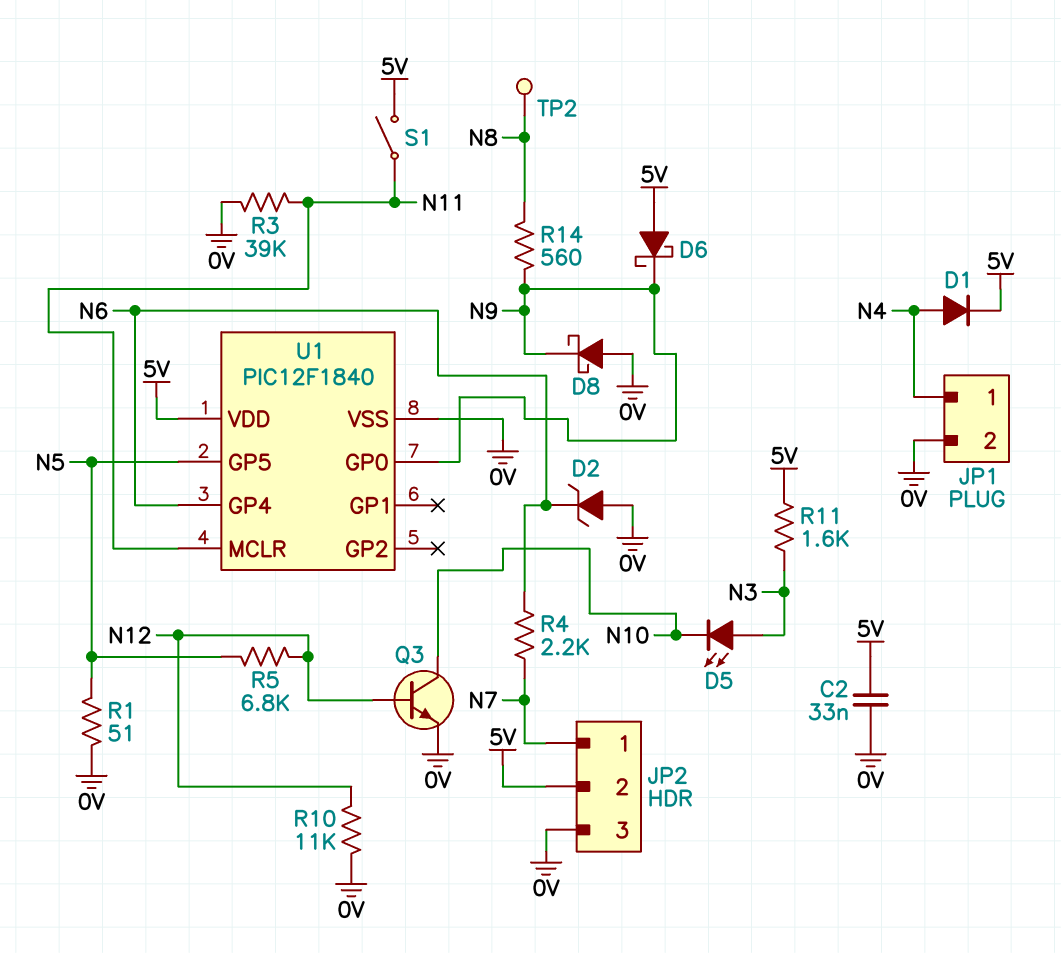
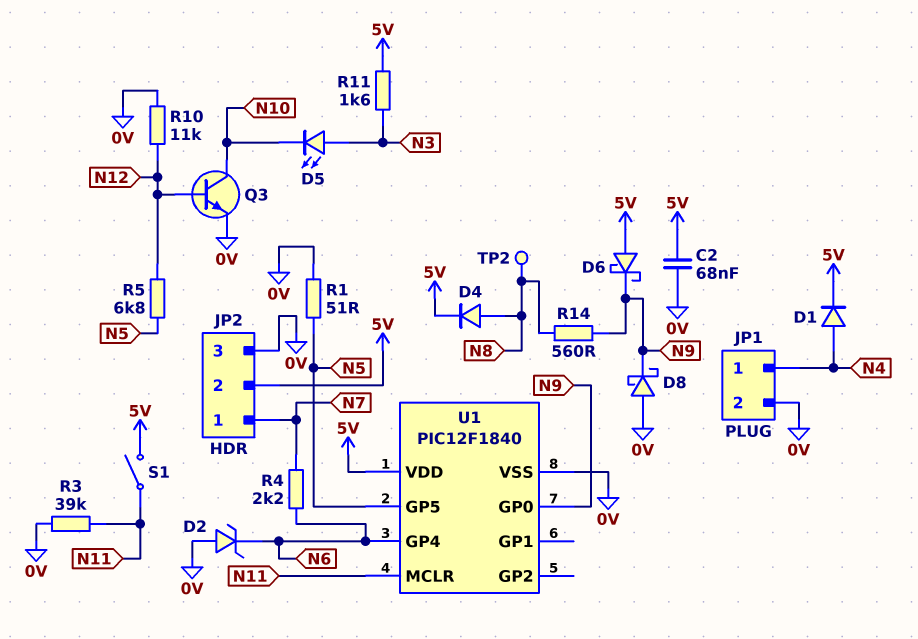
C2: 33nF (0V, 5V) -> 68nF (0V, 5V)
D4: none -> diode (A N8, K 5V)

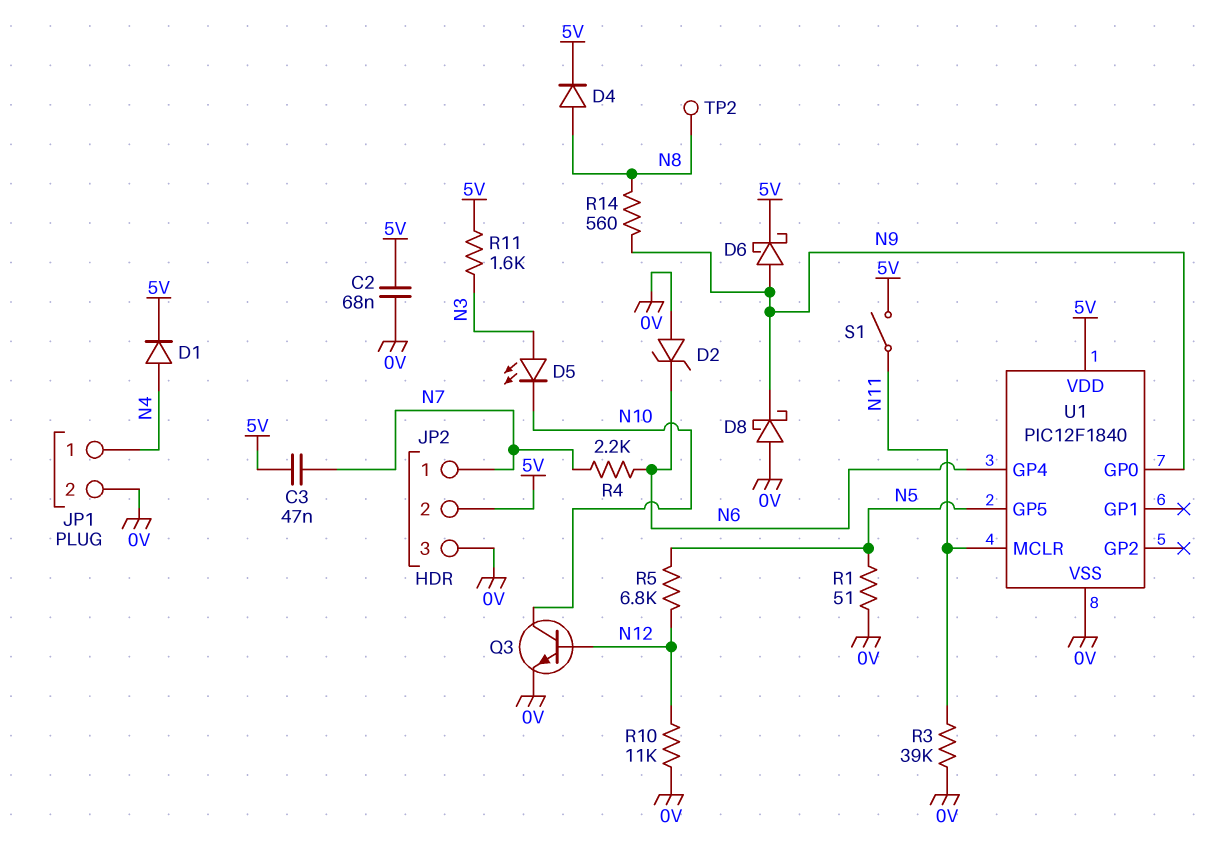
C3: none -> 47nF (5V, N7)
D6: schottky (A 5V, K N9) -> schottky (A N9, K 5V)

